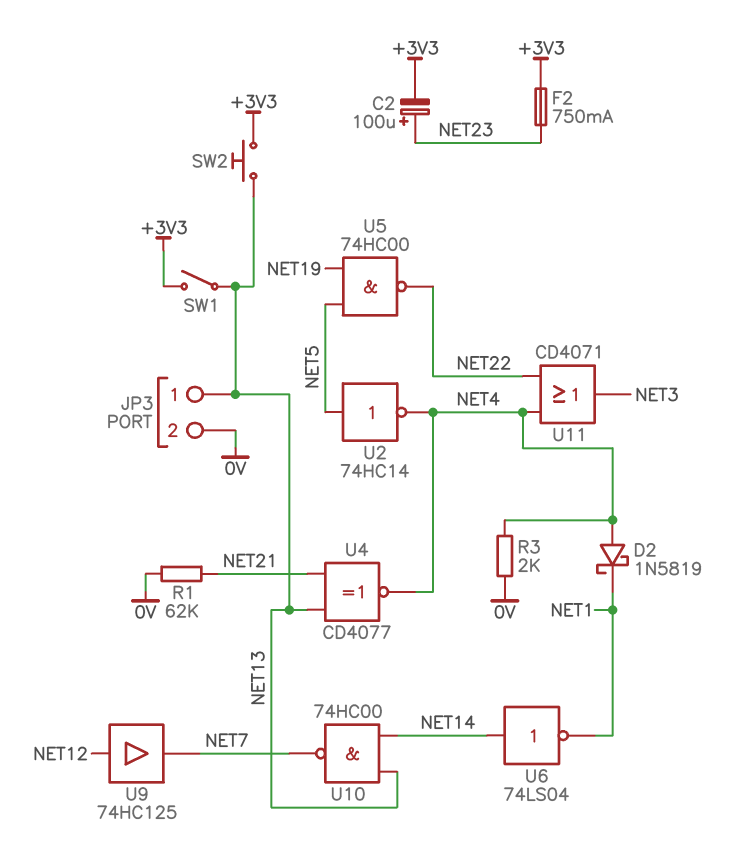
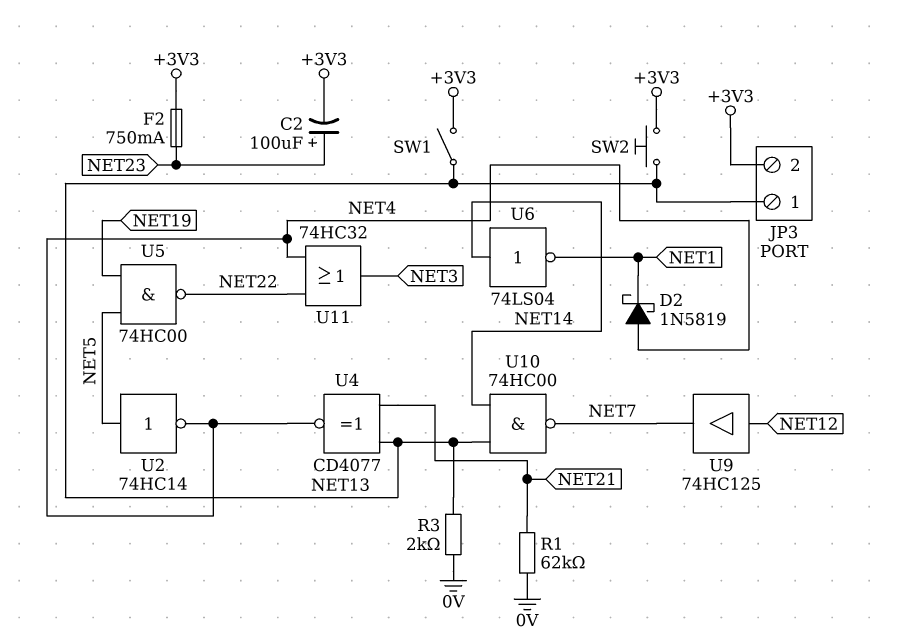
JP3 pin 2: 0V -> +3V3
R3: 2k (0V, NET4) -> 2k (0V, NET13)
U11: OR CD4071 (in NET4, in NET22, out NET3) -> OR 74HC32 (in NET4, in NET22, out NET3)

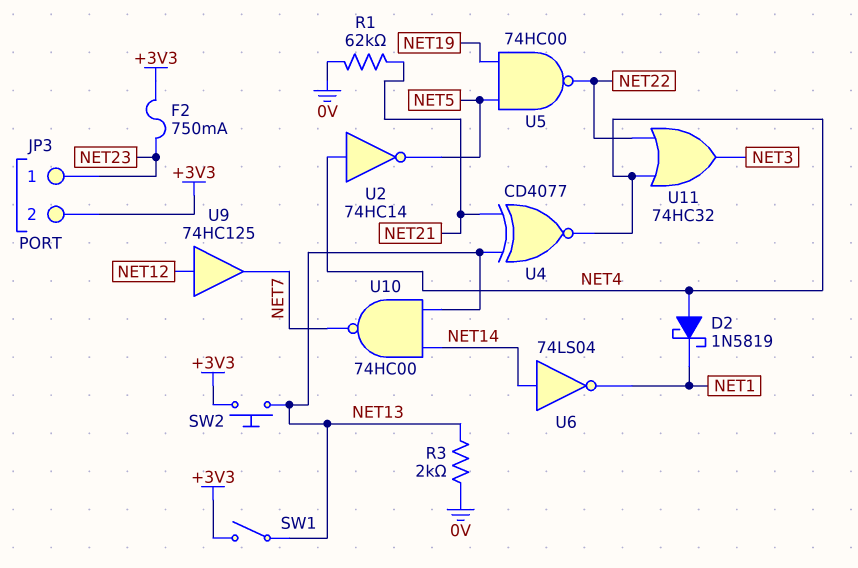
C2: 100uF (plus NET23, minus +3V3) -> none
JP3 pin 1: NET13 -> NET23
U2: NOT 74HC14 (in NET5, out NET4) -> NOT 74HC14 (in NET4, out NET5)

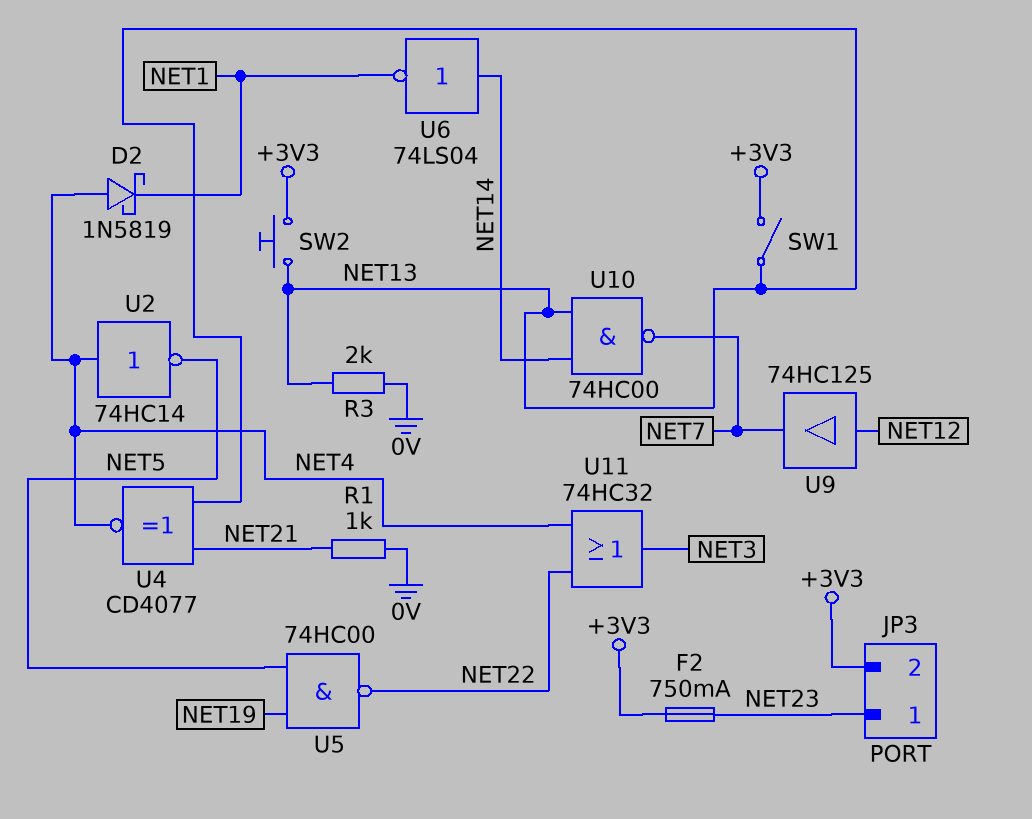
R1: 62k (0V, NET21) -> 1k (0V, NET21)

